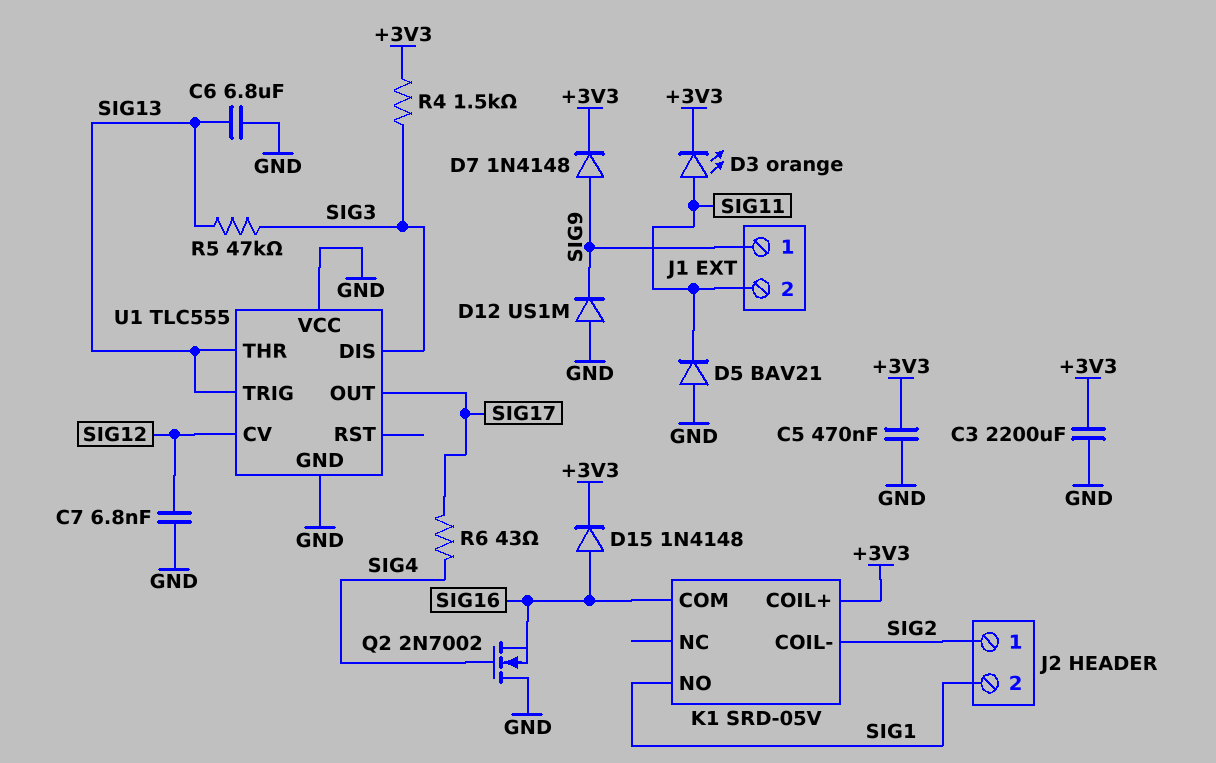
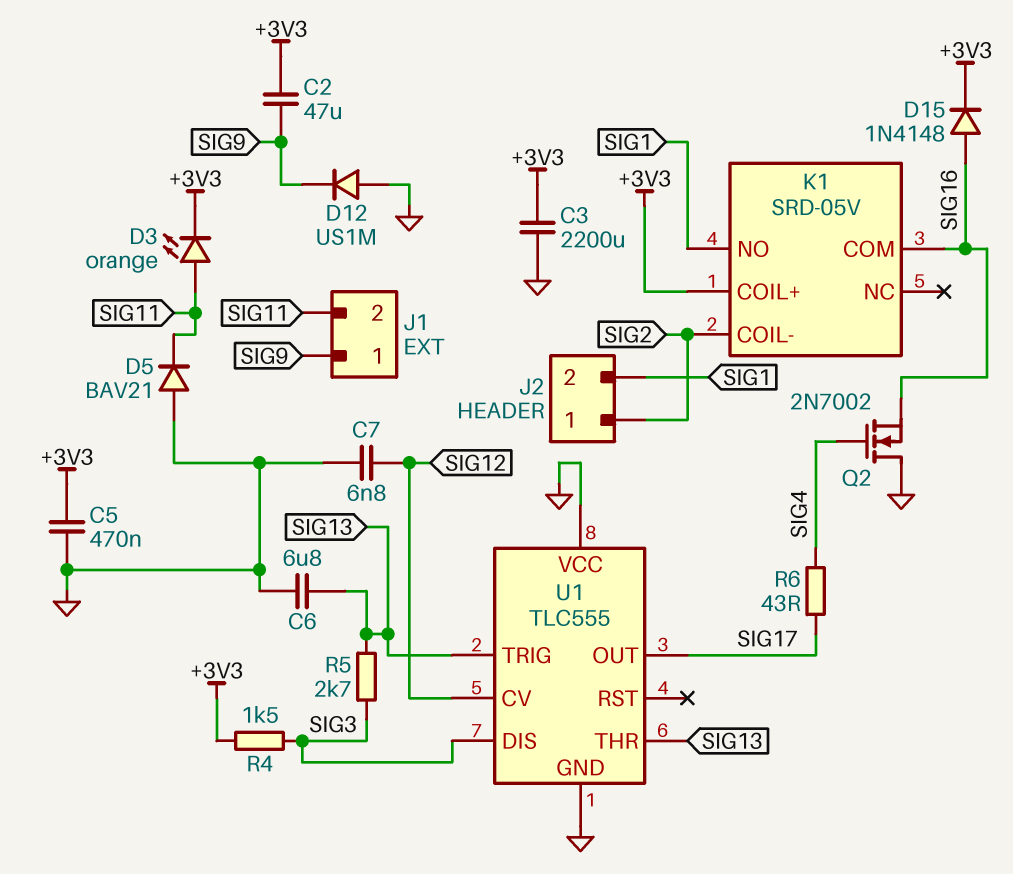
C2: none -> 47uF (+3V3, SIG9)
D7: diode 1N4148 (A SIG9, K +3V3) -> none
R5: 47k (SIG3, SIG13) -> 2.7k (SIG3, SIG13)

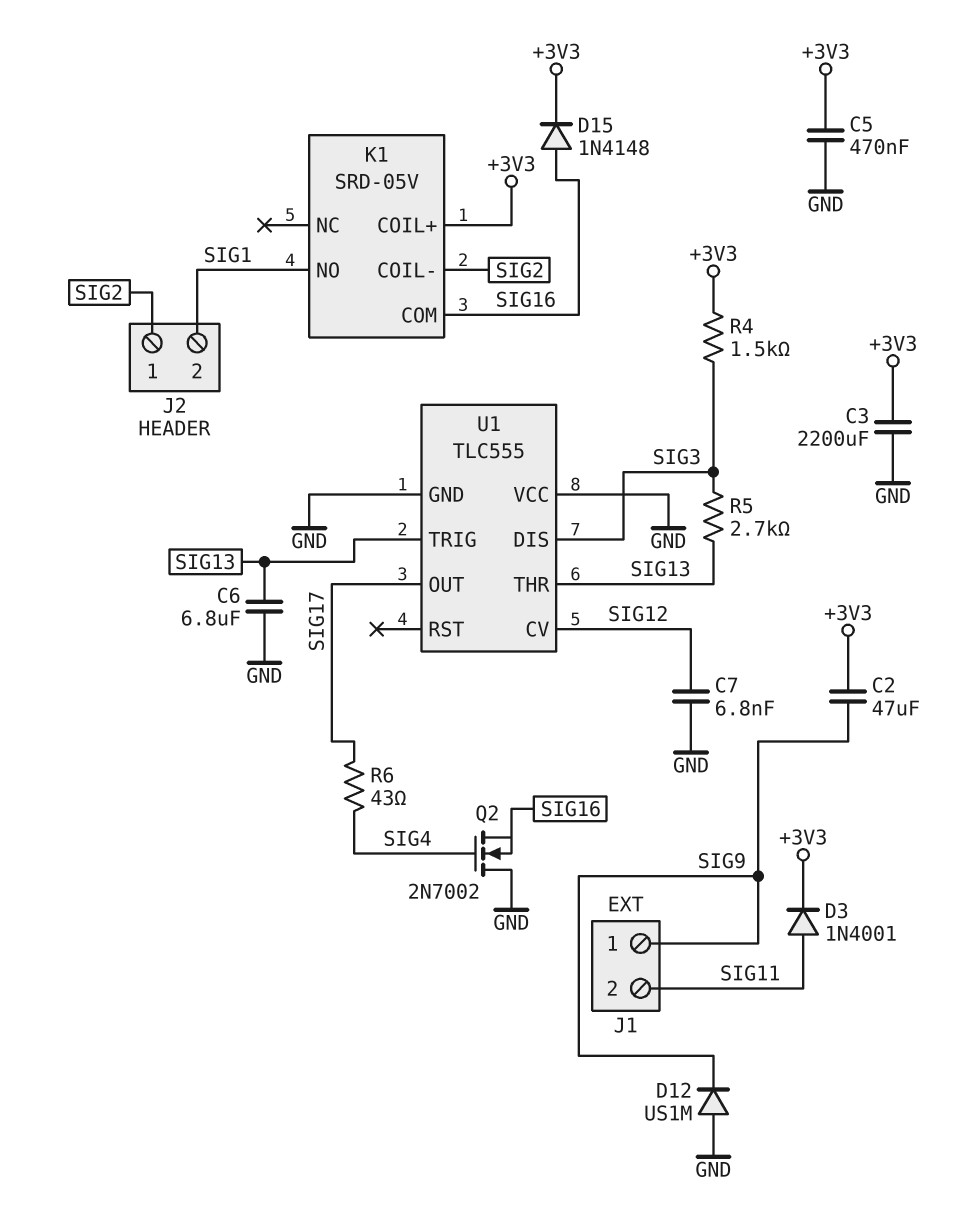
D3: LED orange (A SIG11, K +3V3) -> diode 1N4001 (A SIG11, K +3V3)
D5: diode BAV21 (A GND, K SIG11) -> none

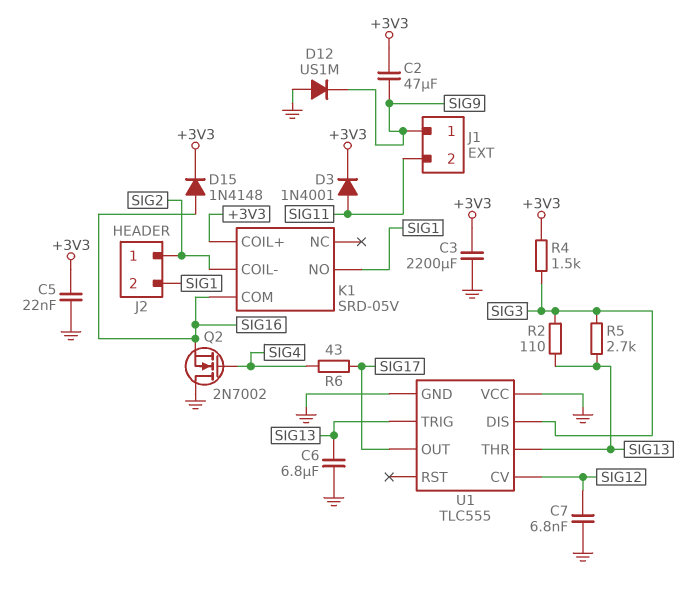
C5: 470nF (+3V3, GND) -> 22nF (+3V3, GND)
R2: none -> 110 (SIG3, SIG13)

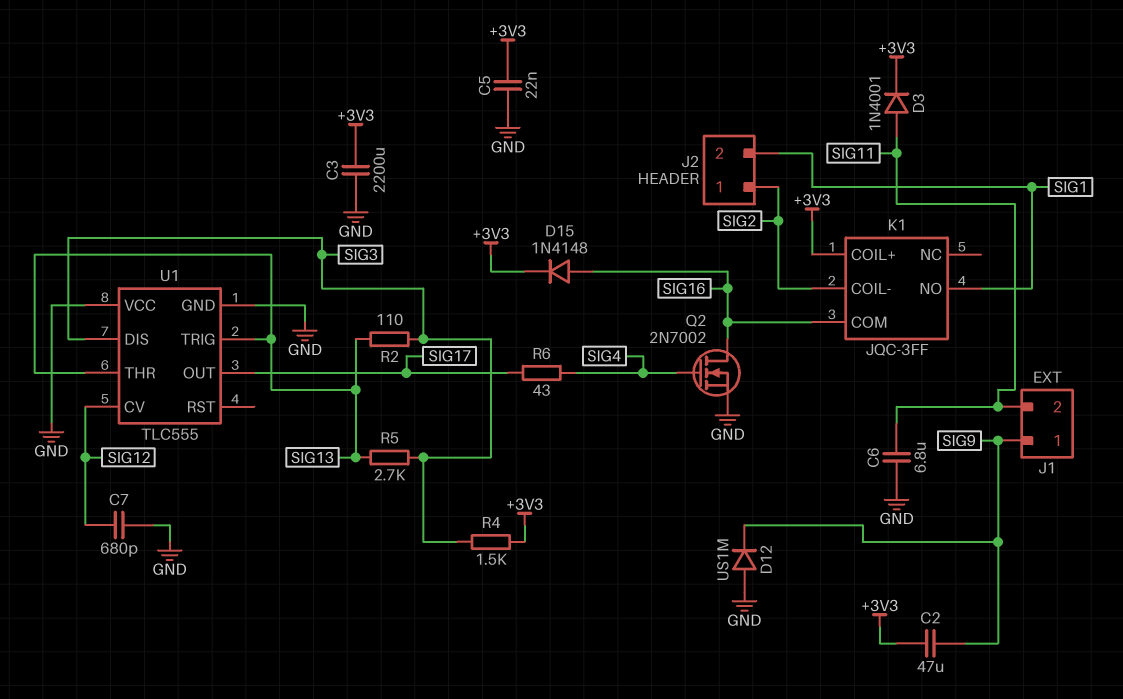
C6: 6.8uF (GND, SIG13) -> 6.8uF (GND, SIG11)
C7: 6.8nF (GND, SIG12) -> 680pF (GND, SIG12)
K1: SRD-05V -> JQC-3FF
Q2: NMOS 2N7002 (G SIG4, D GND, S SIG16) -> NMOS 2N7002 (G SIG4, D SIG16, S GND)

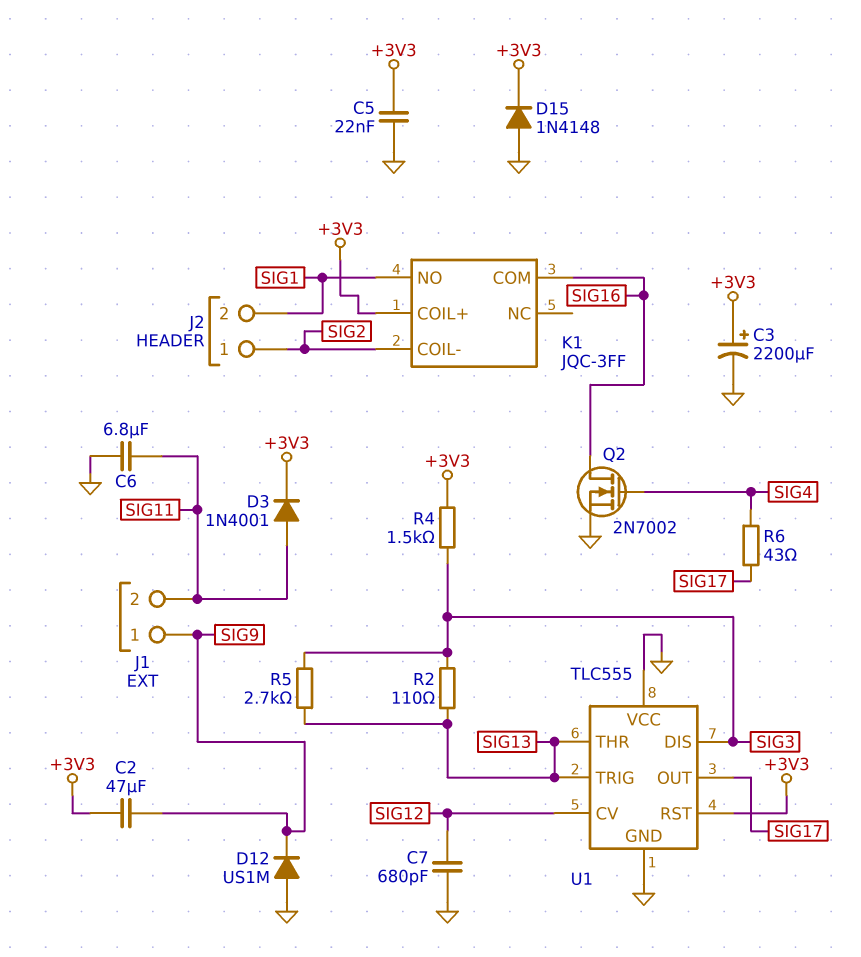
C3: 2200uF (+3V3, GND) -> 2200uF (plus +3V3, minus GND)
D15: diode 1N4148 (A SIG16, K +3V3) -> diode 1N4148 (A GND, K +3V3)
U1 pin RST: none -> +3V3

